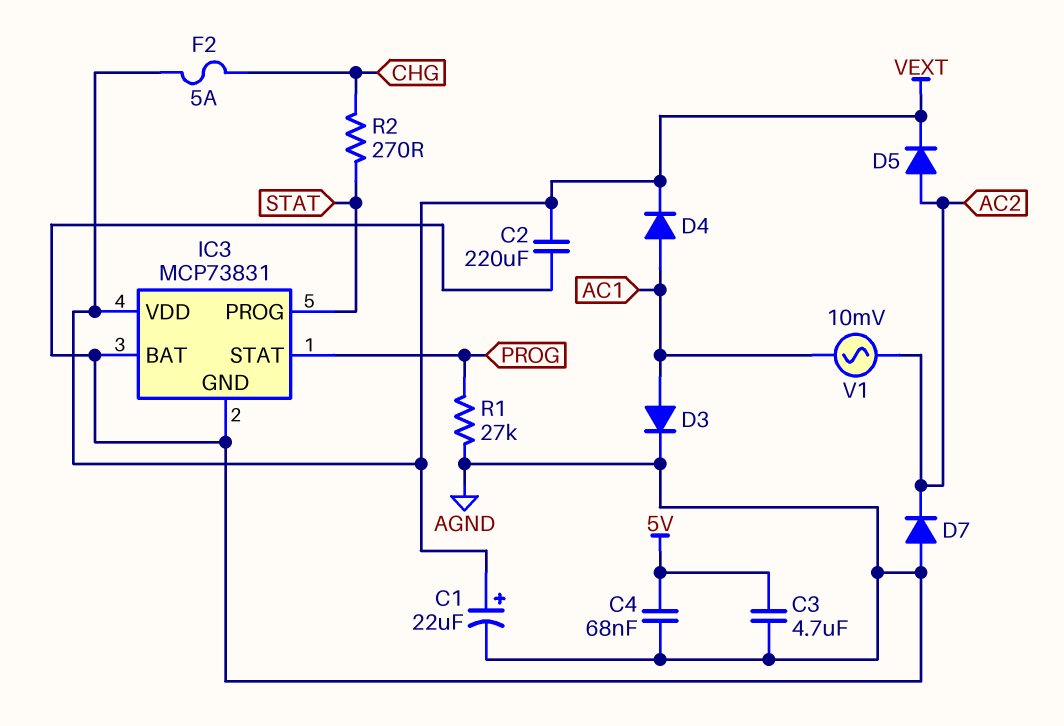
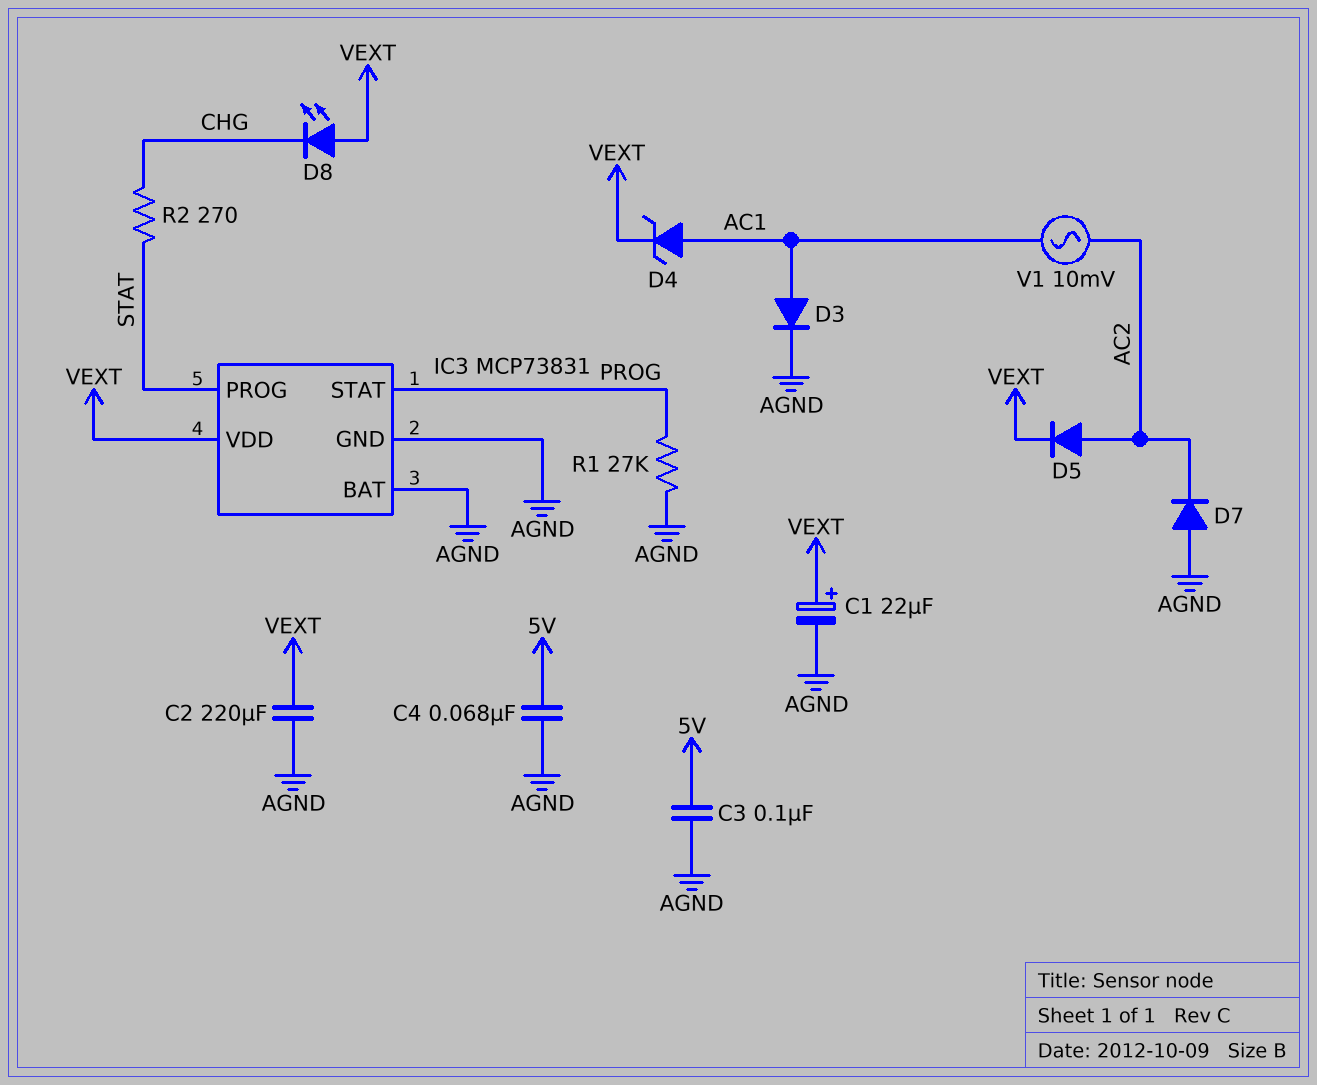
C3: 4.7uF (5V, AGND) -> 100nF (5V, AGND)
D4: diode (A AC1, K VEXT) -> zener (A AC1, K VEXT)
D8: none -> LED (A VEXT, K CHG)
F2: 5A (CHG, VEXT) -> none

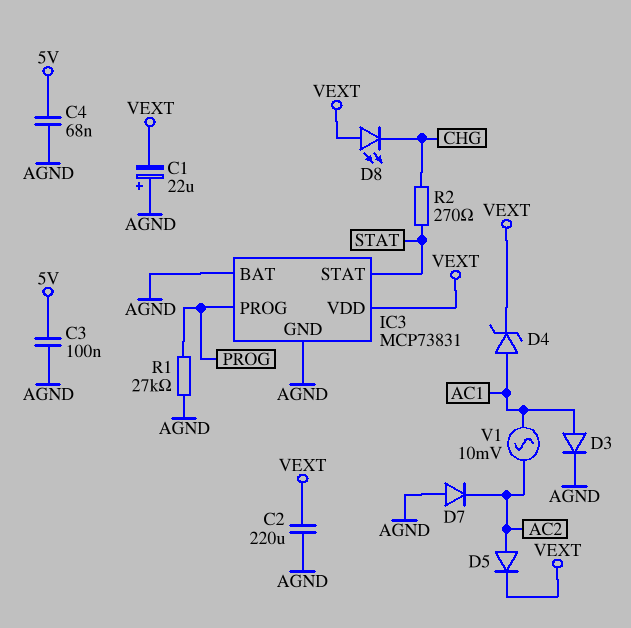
C1: 22uF (plus VEXT, minus AGND) -> 22uF (plus AGND, minus VEXT)
IC3 pin PROG: STAT -> PROG
IC3 pin STAT: PROG -> STAT

